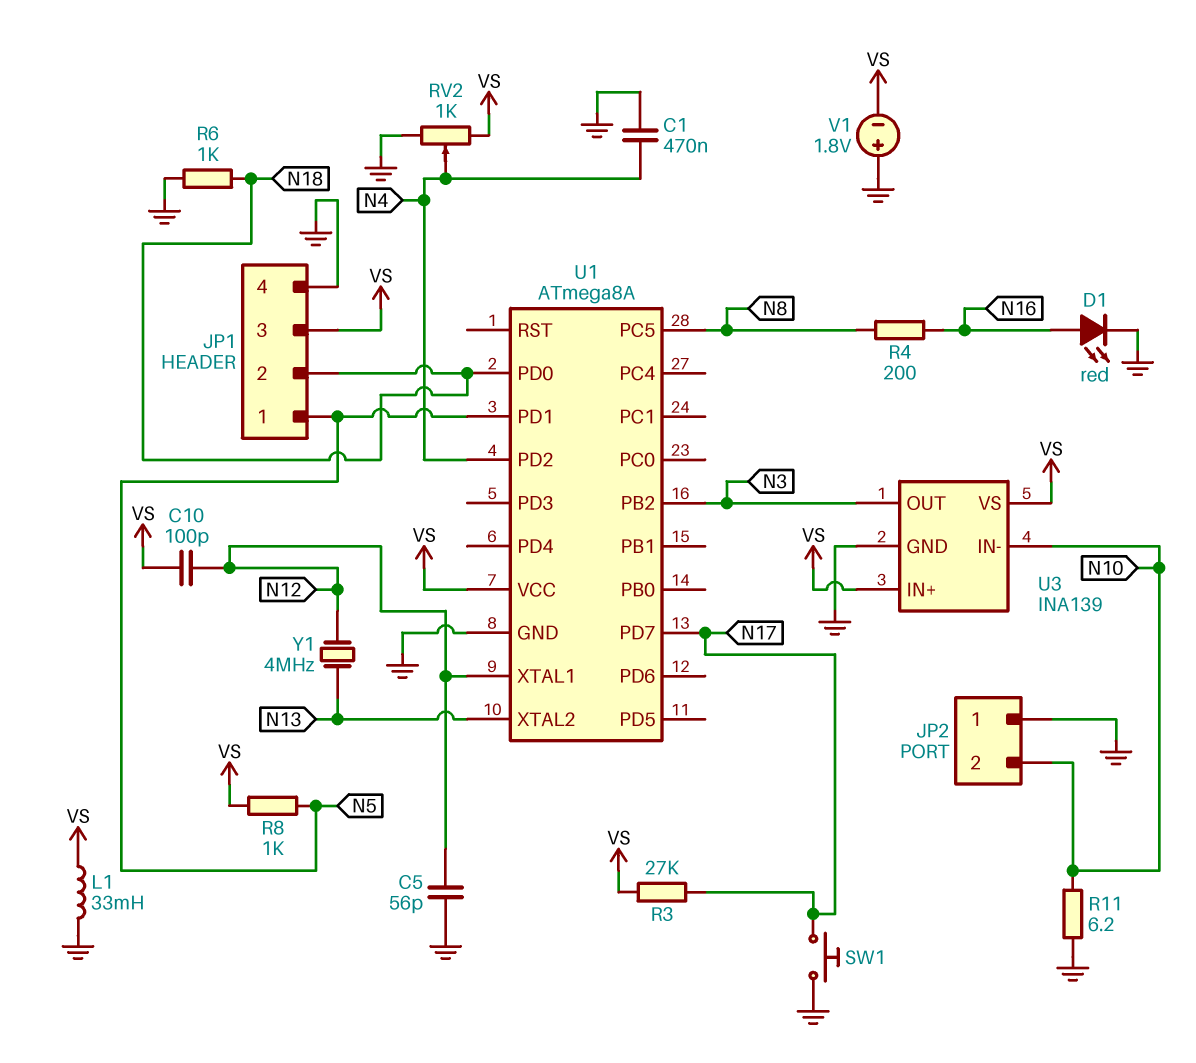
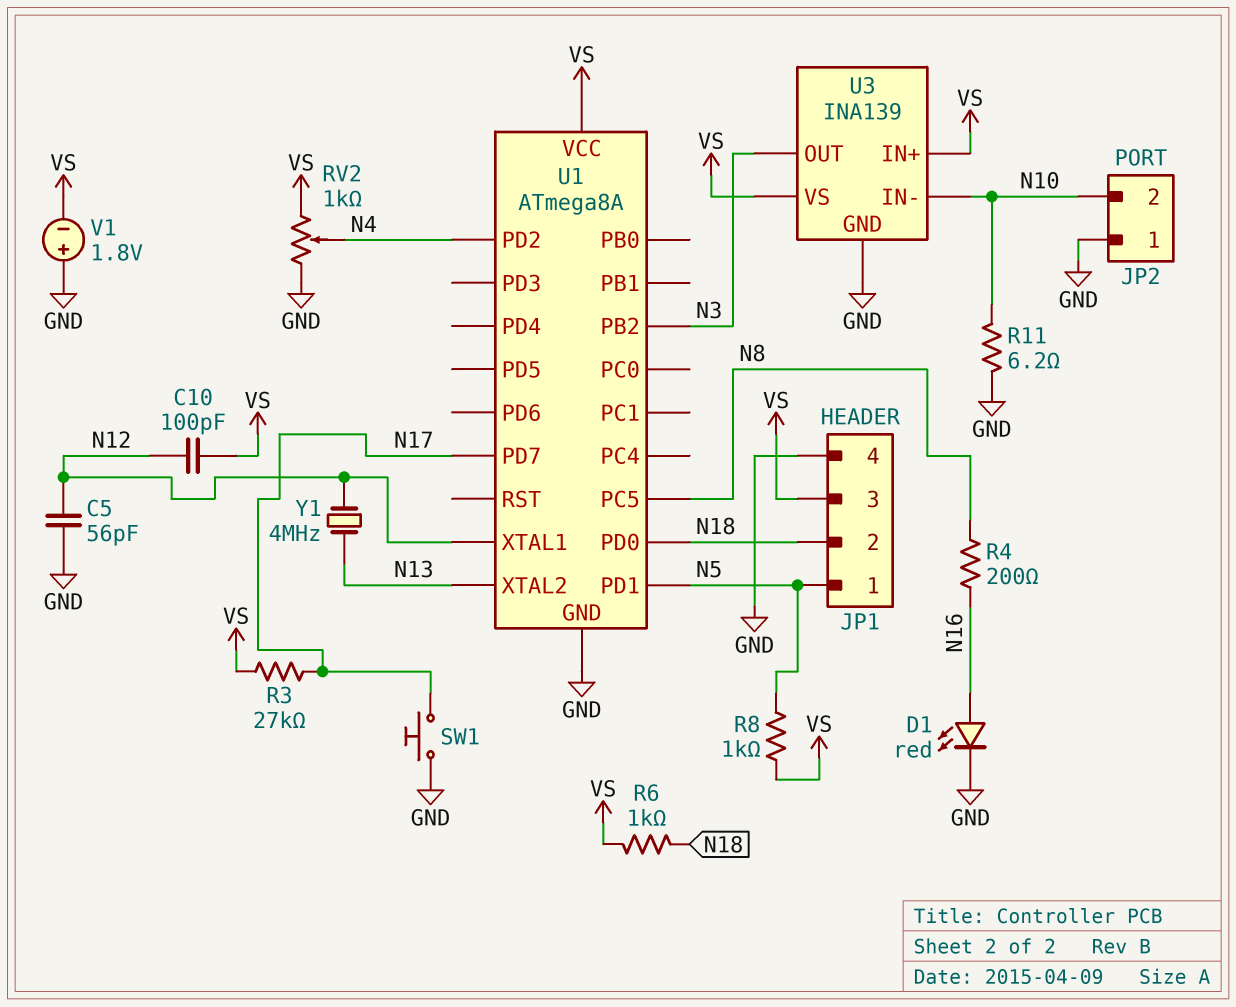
C1: 470nF (GND, N4) -> none
L1: 33mH (GND, VS) -> none
R6: 1k (GND, N18) -> 1k (N18, VS)

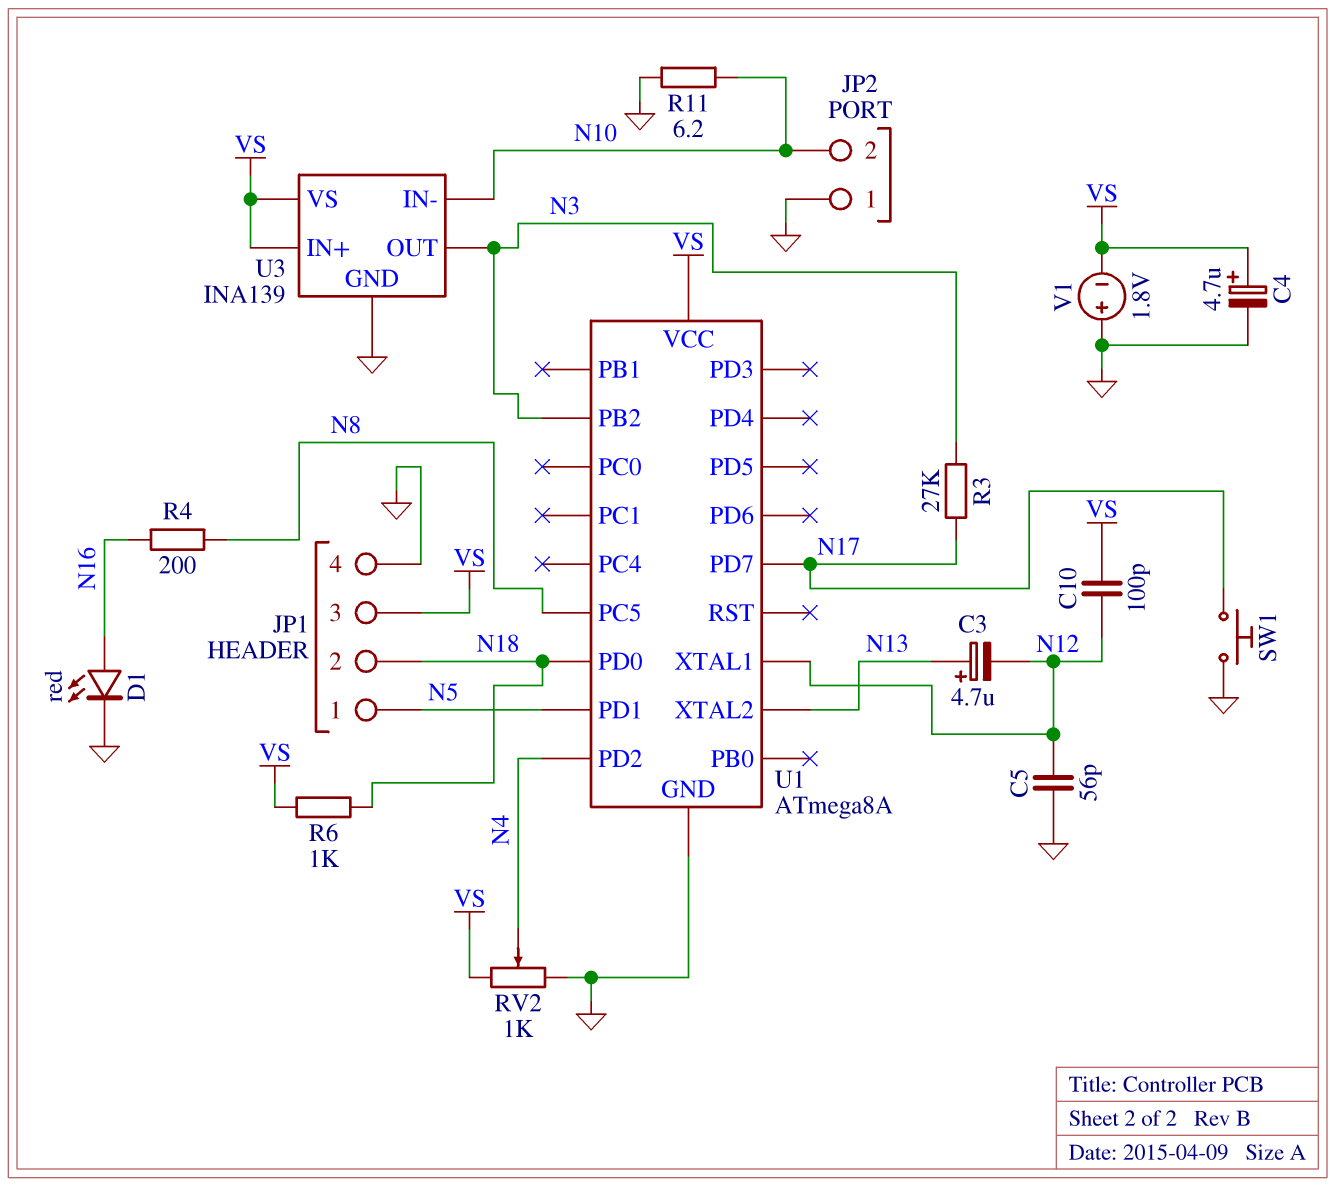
C3: none -> 4.7uF (plus N13, minus N12)
C4: none -> 4.7uF (plus VS, minus GND)
R3: 27k (N17, VS) -> 27k (N3, N17)
R8: 1k (N5, VS) -> none
Y1: 4MHz (N12, N13) -> none

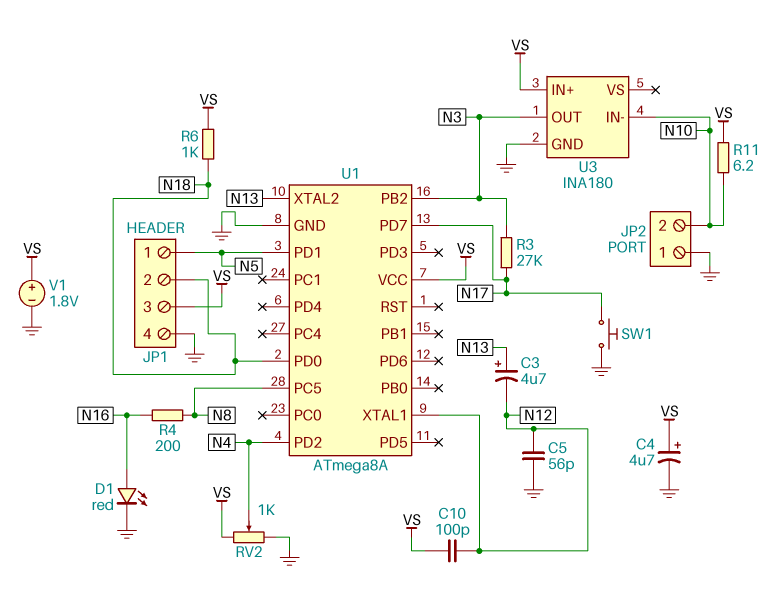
R11: 6.2 (GND, N10) -> 6.2 (N10, VS)
U3: INA139 -> INA180
U3 pin VS: VS -> none
V1: 1.8V (plus GND, minus VS) -> 1.8V (plus VS, minus GND)

